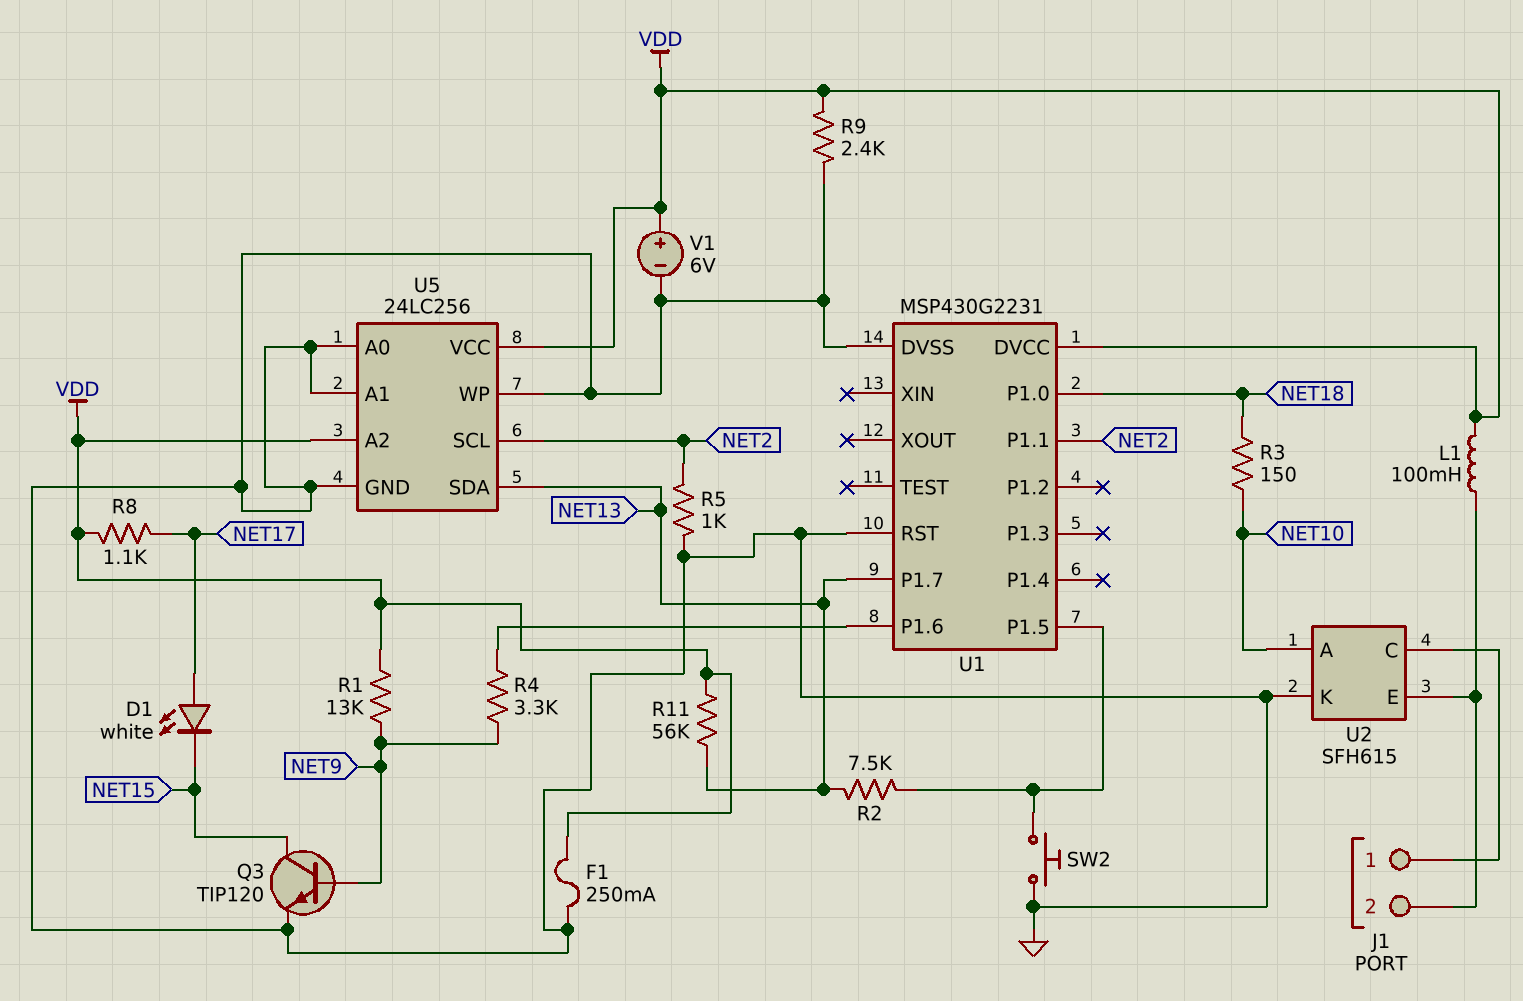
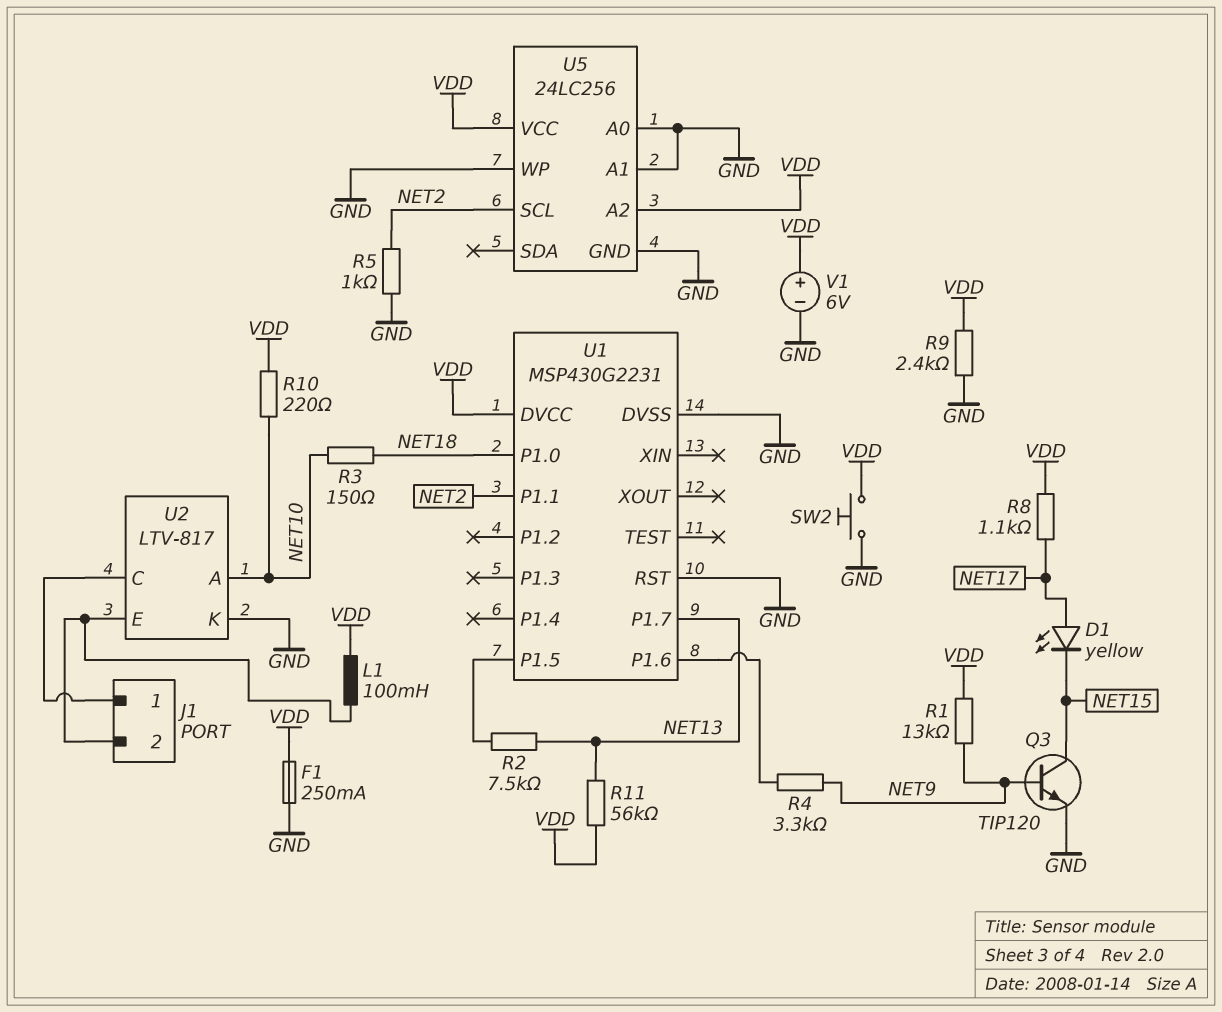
D1: LED white (A NET17, K NET15) -> LED yellow (A NET17, K NET15)
R10: none -> 220 (NET10, VDD)
SW2: button (GND, U1/P1.5) -> button (GND, VDD)
U2: SFH615 -> LTV-817
U5 pin SDA: NET13 -> none

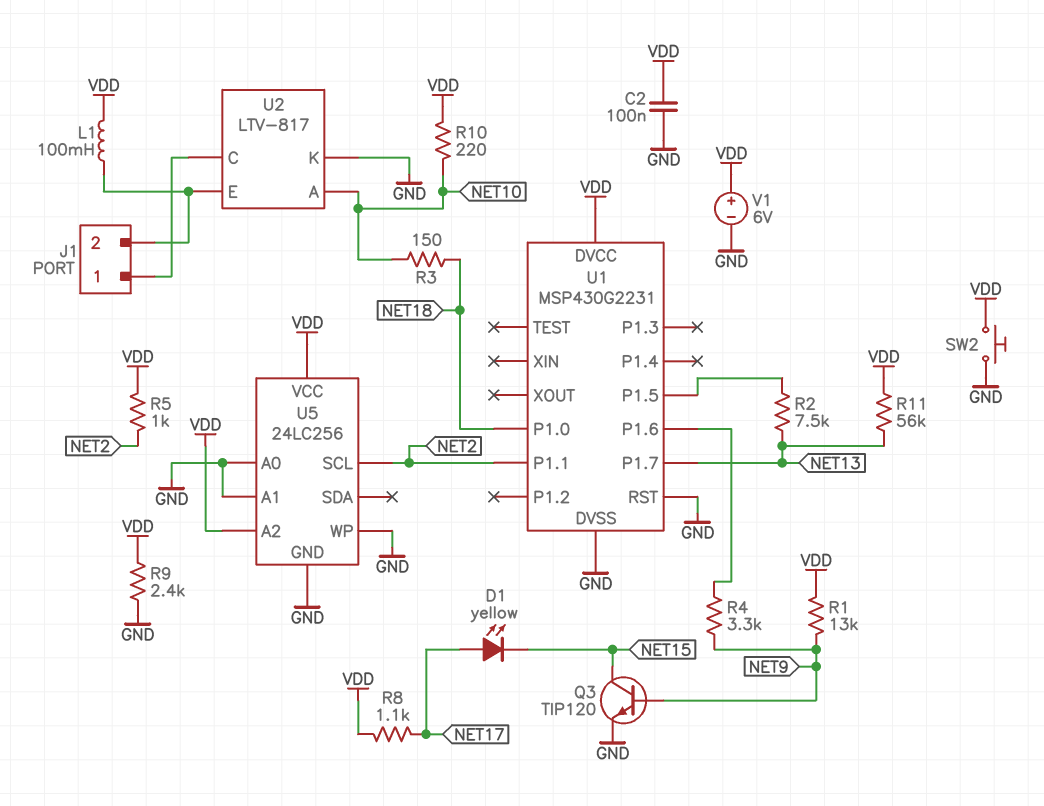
C2: none -> 100nF (GND, VDD)
F1: 250mA (GND, VDD) -> none
R5: 1k (GND, NET2) -> 1k (NET2, VDD)

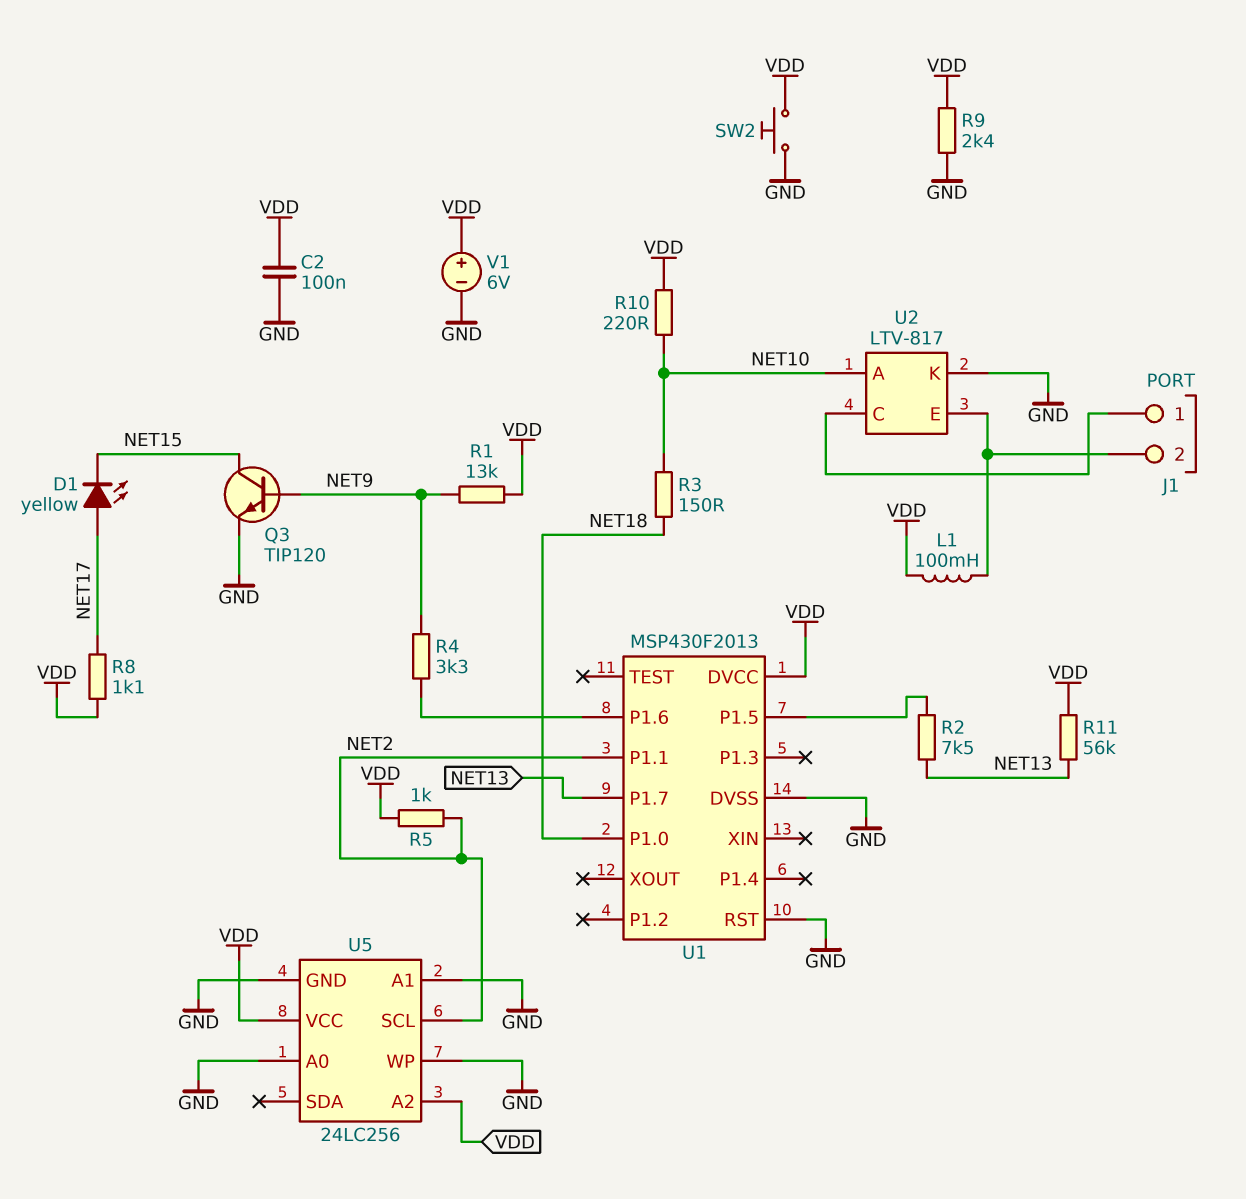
U1: MSP430G2231 -> MSP430F2013

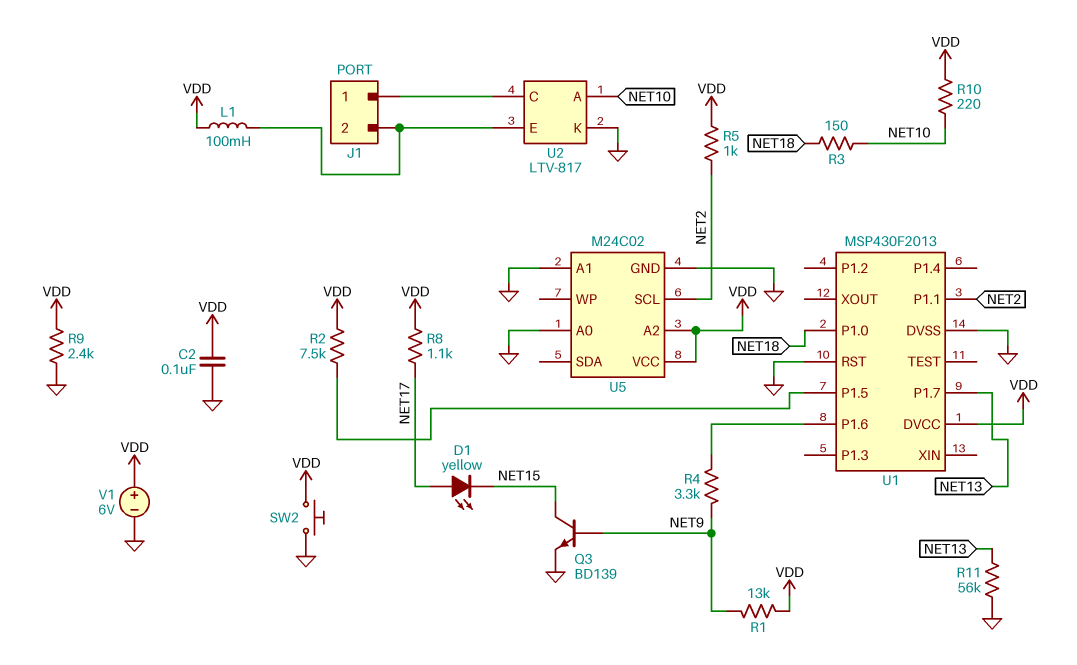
Q3: NPN TIP120 (B NET9, C NET15, E GND) -> NPN BD139 (B NET9, C NET15, E GND)
R2: 7.5k (NET13, U1/P1.5) -> 7.5k (U1/P1.5, VDD)
R11: 56k (NET13, VDD) -> 56k (GND, NET13)
U5: 24LC256 -> M24C02
U5 pin WP: GND -> none

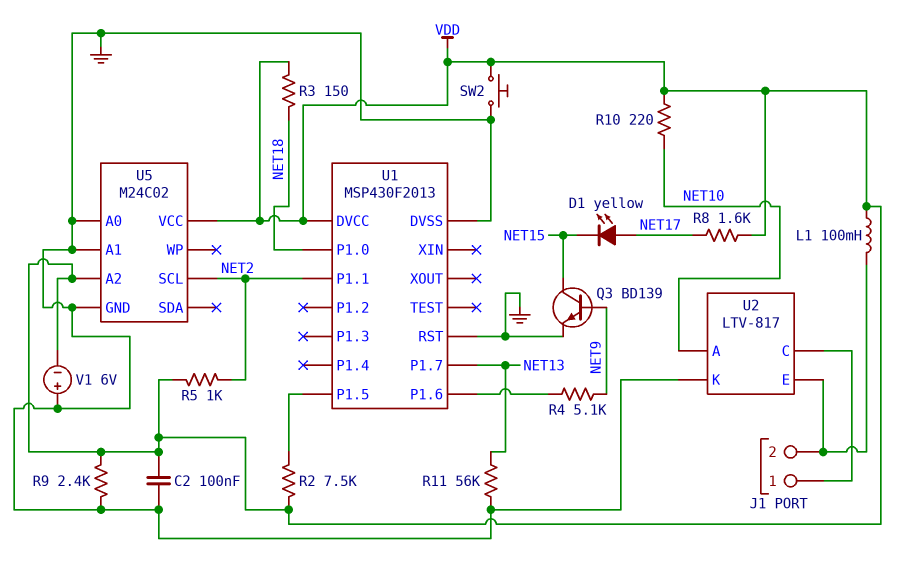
R1: 13k (NET9, VDD) -> none
R3: 150 (NET10, NET18) -> 150 (NET18, VDD)
R4: 3.3k (NET9, U1/P1.6) -> 5.1k (NET9, U1/P1.6)
R8: 1.1k (NET17, VDD) -> 1.6k (NET17, VDD)
V1: 6V (plus VDD, minus GND) -> 6V (plus GND, minus VDD)

